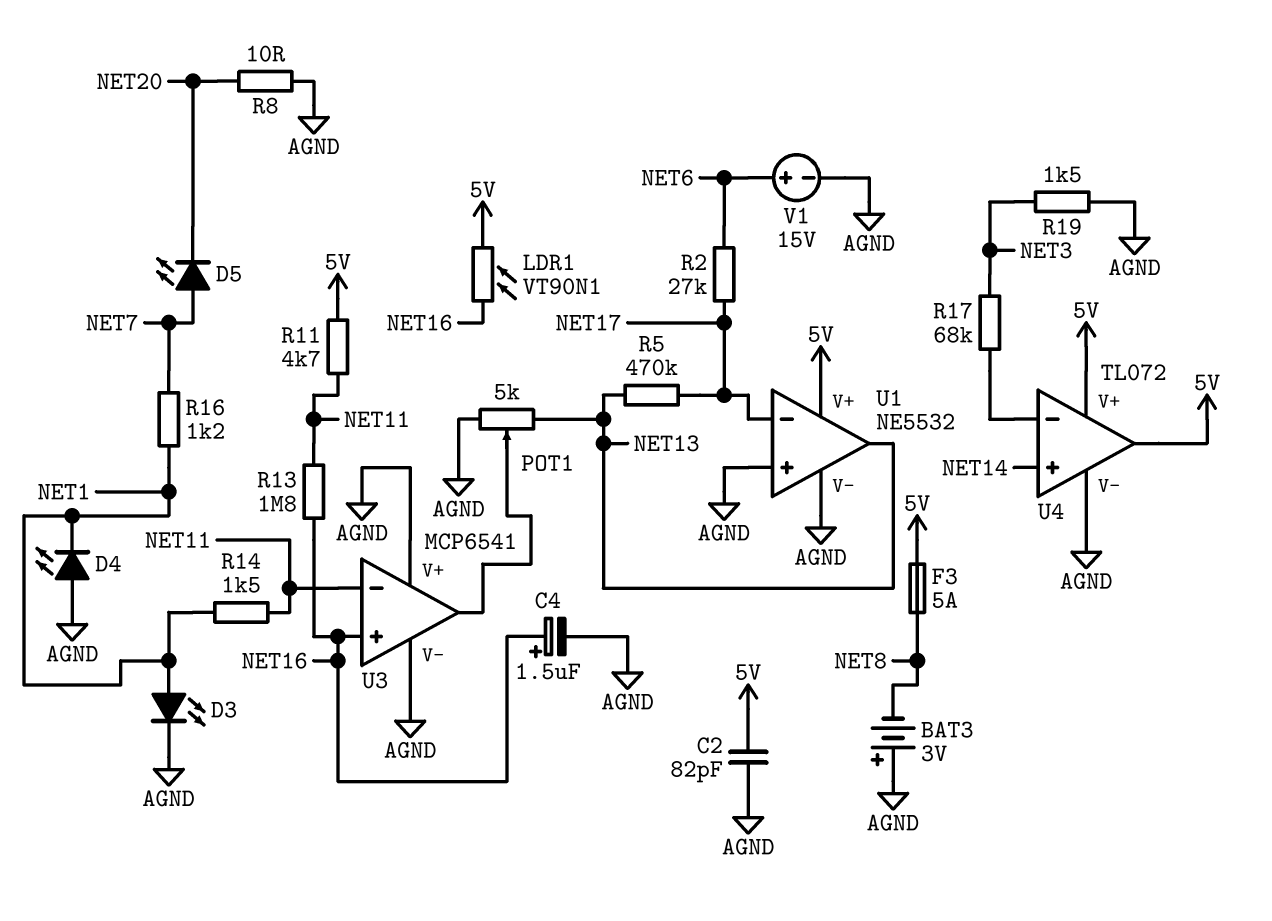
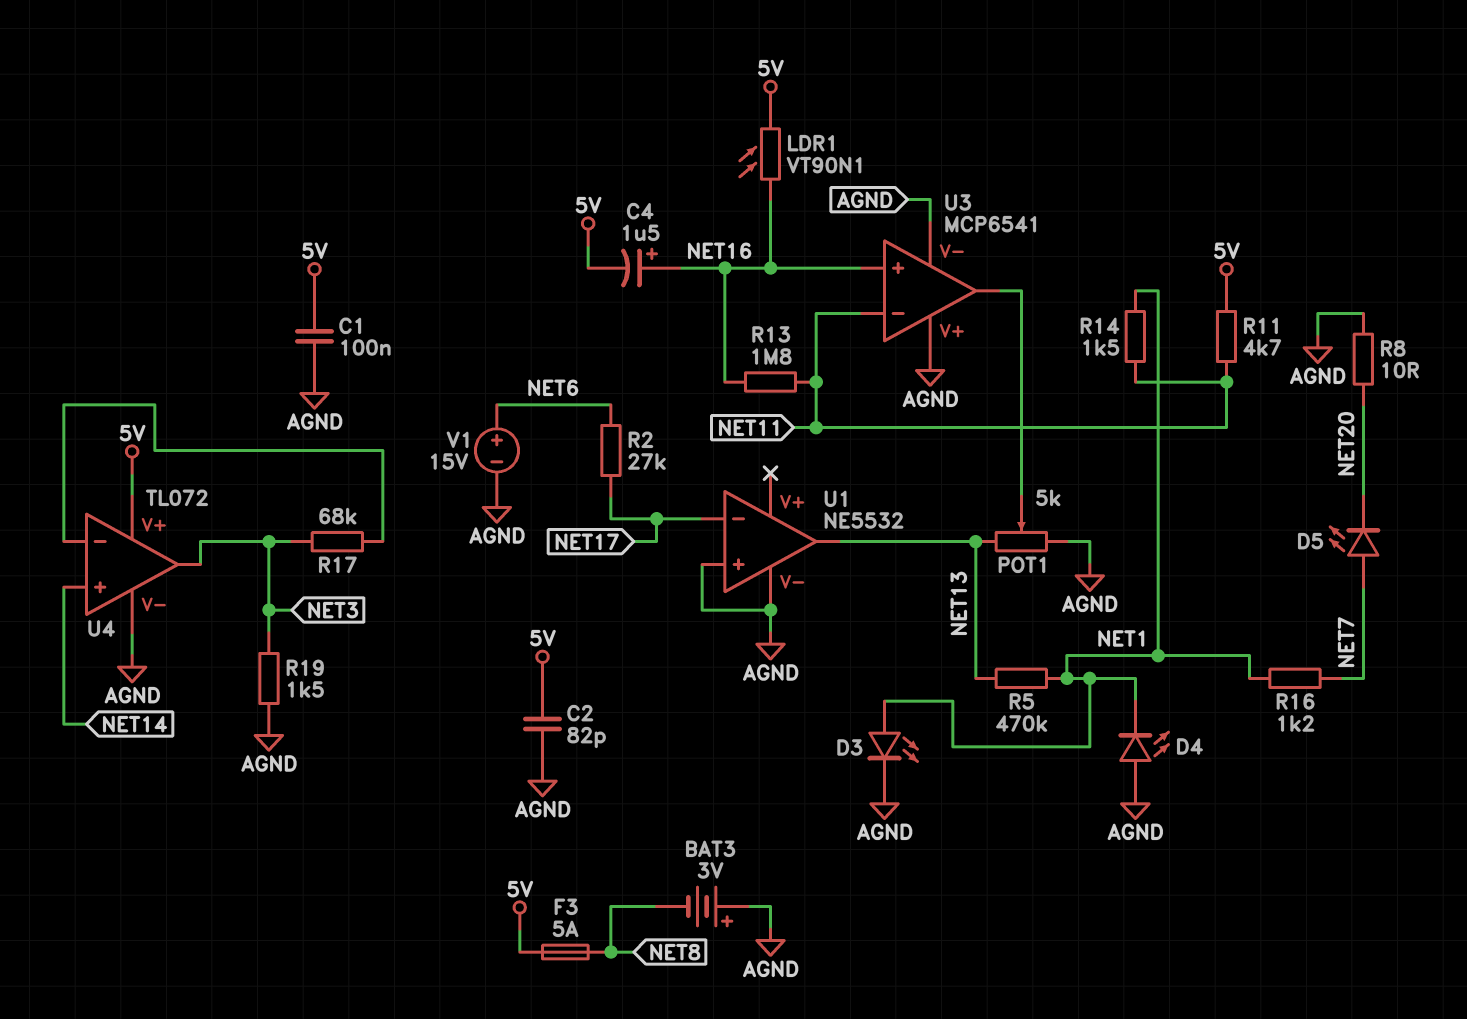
C1: none -> 100nF (5V, AGND)
C4: 1.5uF (plus NET16, minus AGND) -> 1.5uF (plus NET16, minus 5V)
R5: 470k (NET13, NET17) -> 470k (NET1, NET13)
U1 pin V+: 5V -> none
U4 pin out: 5V -> NET3

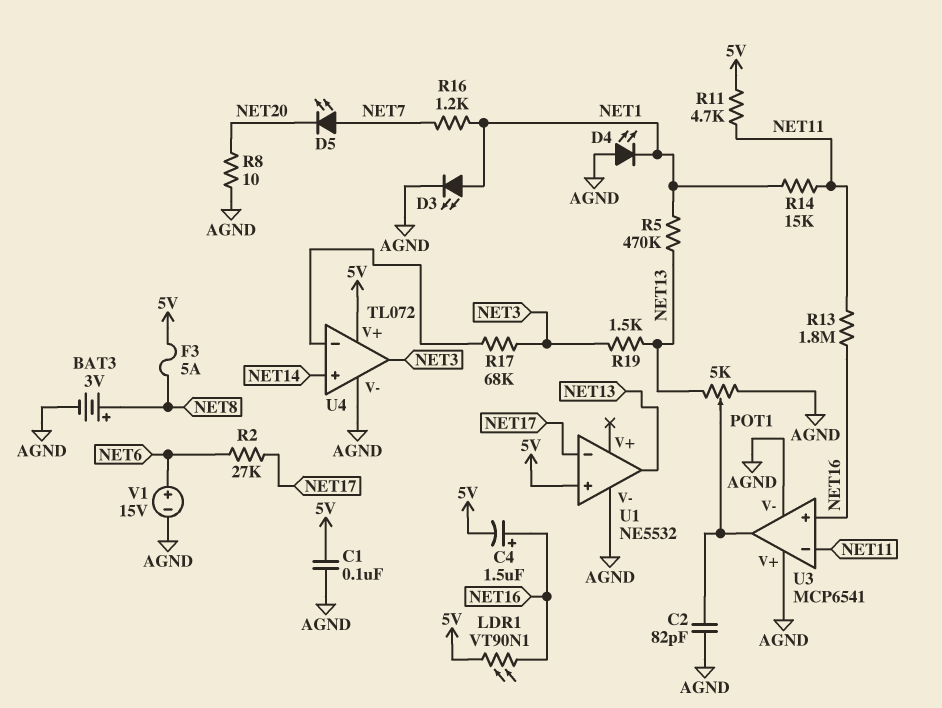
BAT3: 3V (plus AGND, minus NET8) -> 3V (plus NET8, minus AGND)
C2: 82pF (5V, AGND) -> 82pF (AGND, U3/out)
R14: 1.5k (NET1, NET11) -> 15k (NET1, NET11)
R19: 1.5k (AGND, NET3) -> 1.5k (NET3, NET13)
U1 pin in+: AGND -> 5V

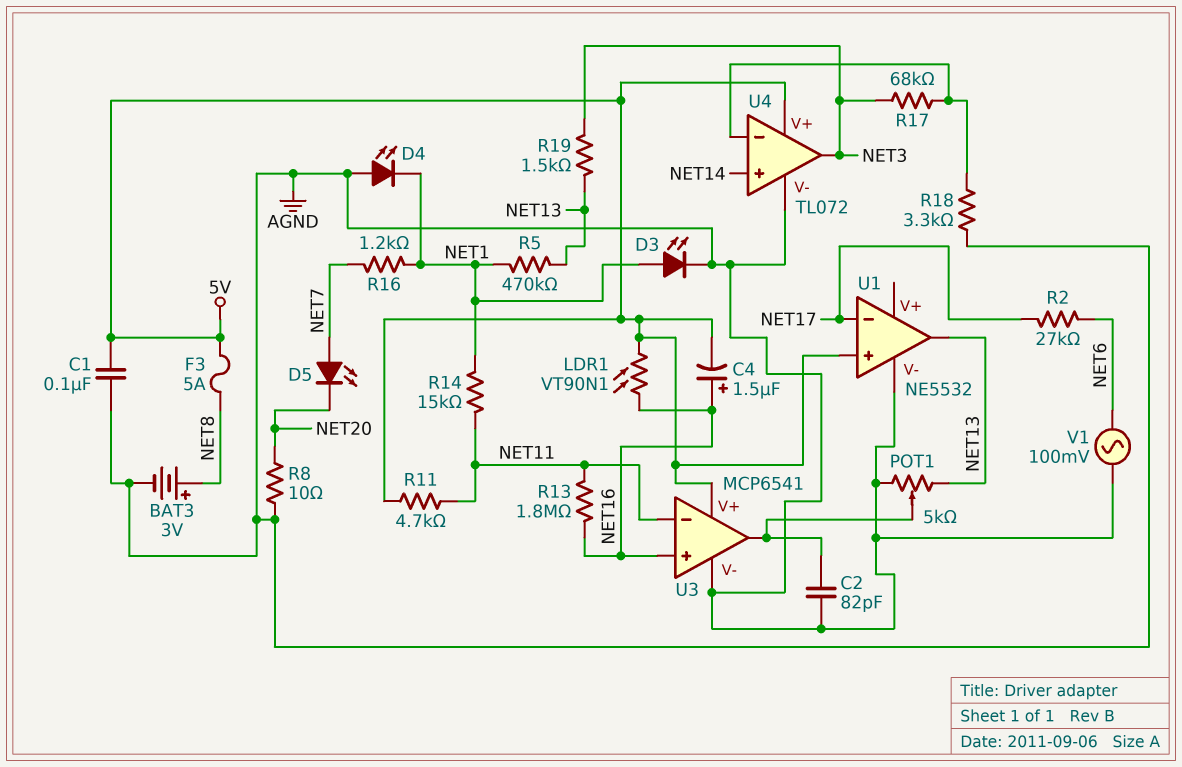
R18: none -> 3.3k (AGND, U4/in-)
U3 pin V+: AGND -> 5V
V1: 15V (plus NET6, minus AGND) -> AC 100mV (AGND, NET6)

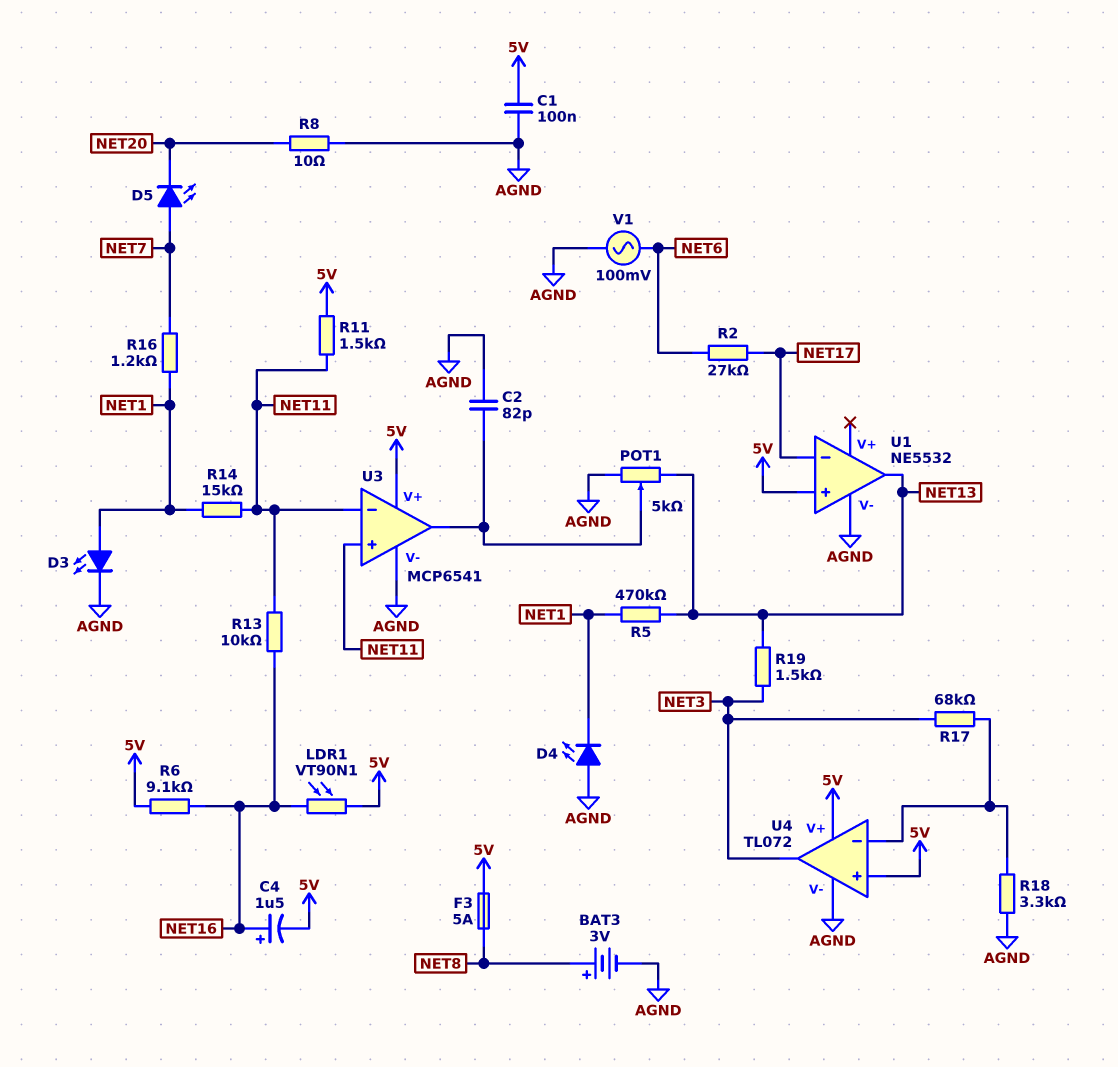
R6: none -> 9.1k (5V, NET16)
R11: 4.7k (5V, NET11) -> 1.5k (5V, NET11)
R13: 1.8M (NET11, NET16) -> 10k (NET11, NET16)
U3 pin in+: NET16 -> NET11
U4 pin in+: NET14 -> 5V

